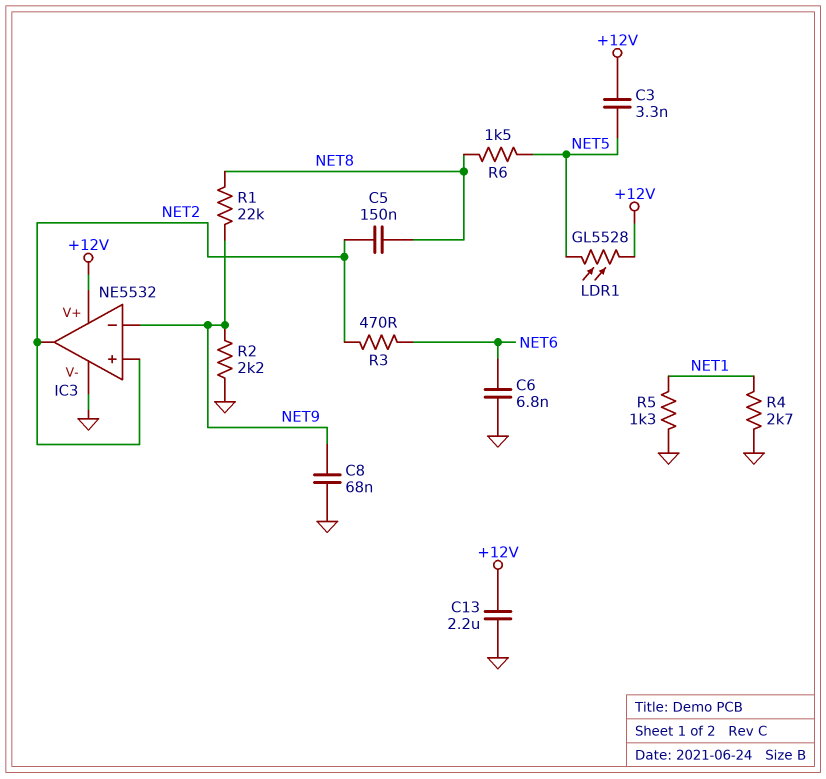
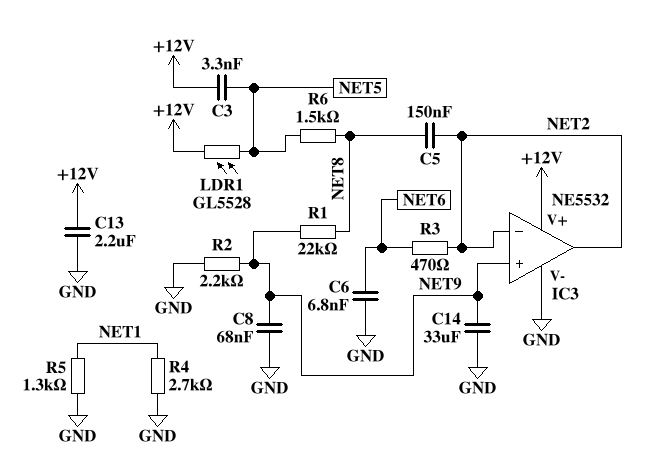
C14: none -> 33uF (GND, NET9)
IC3 pin in+: NET2 -> NET9
IC3 pin in-: NET9 -> NET2

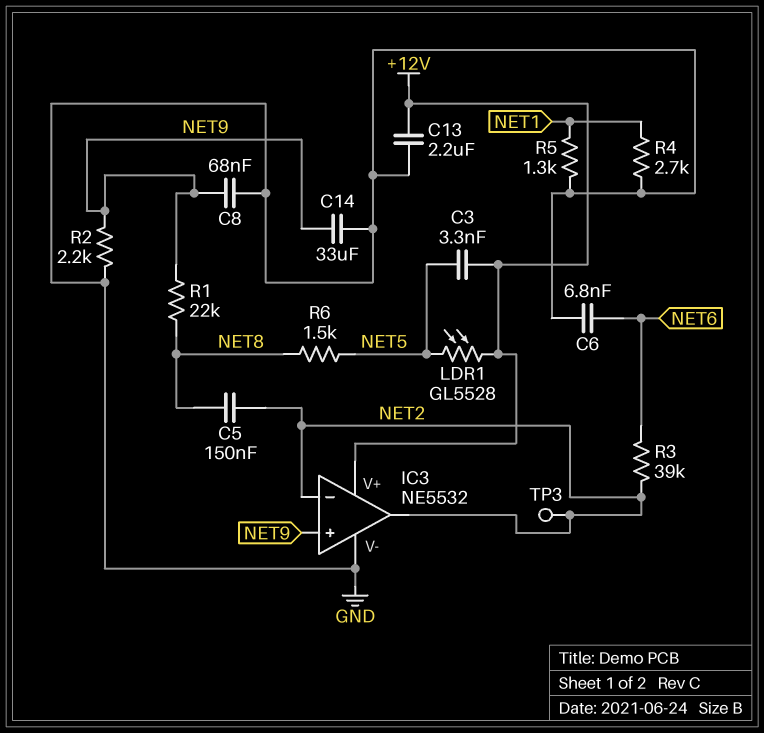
R3: 470 (NET2, NET6) -> 39k (NET2, NET6)
TP3: none -> test point (NET2)

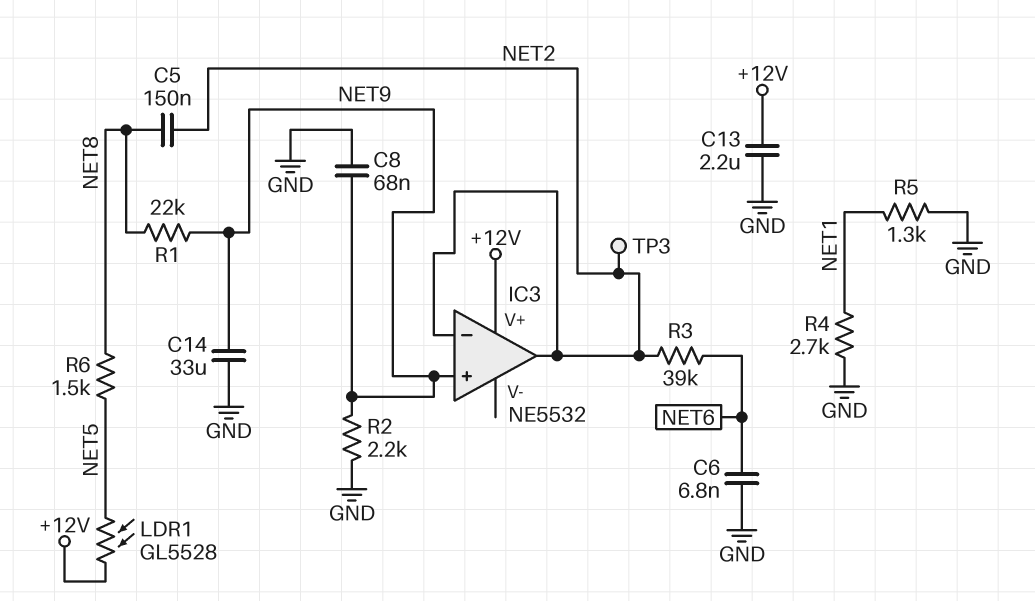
C3: 3.3nF (+12V, NET5) -> none
IC3 pin V-: GND -> none

